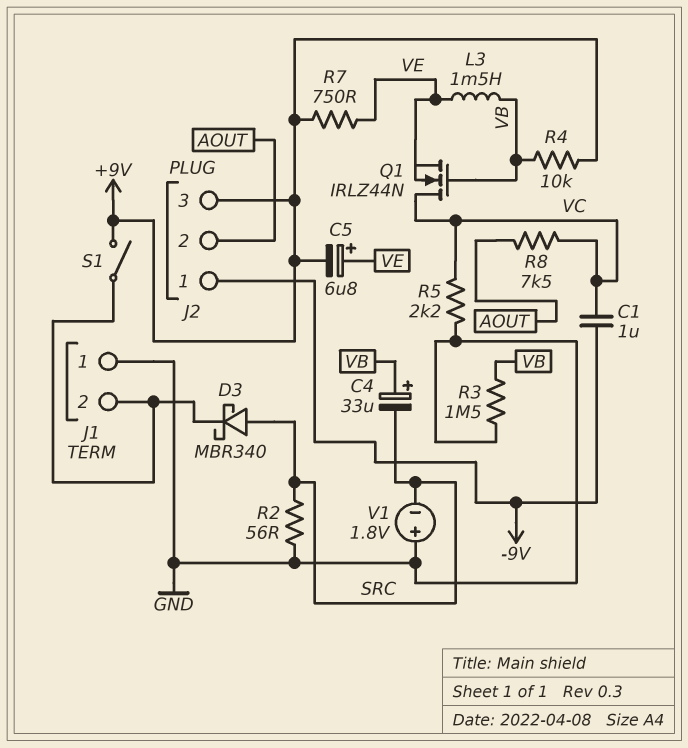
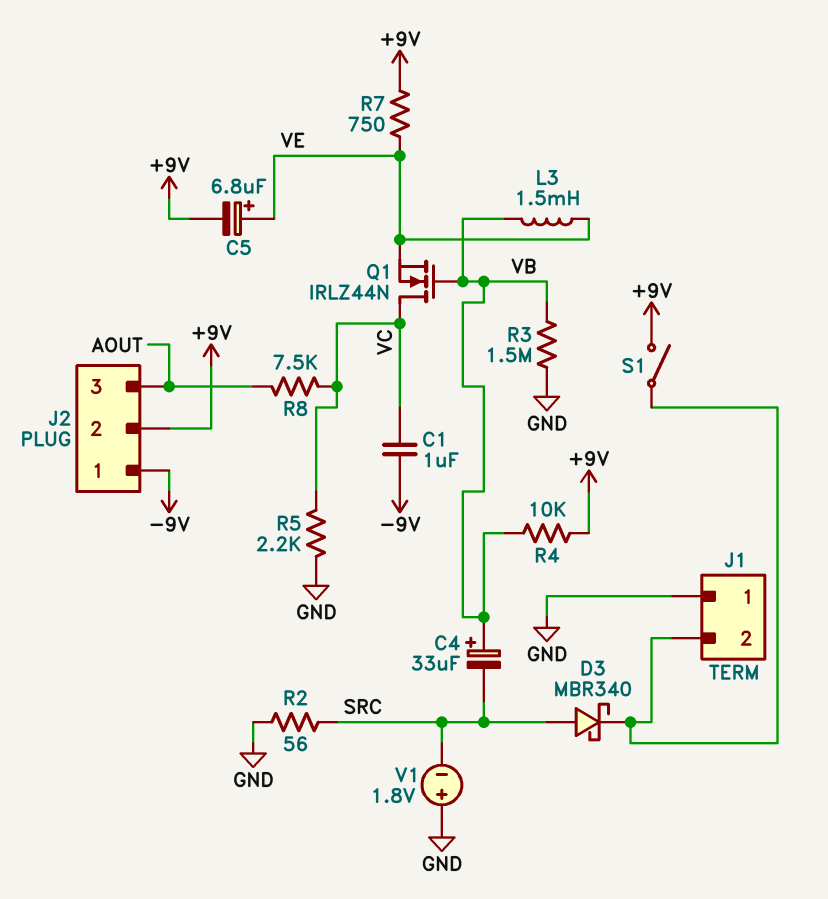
J2 pin 2: AOUT -> +9V
J2 pin 3: +9V -> AOUT

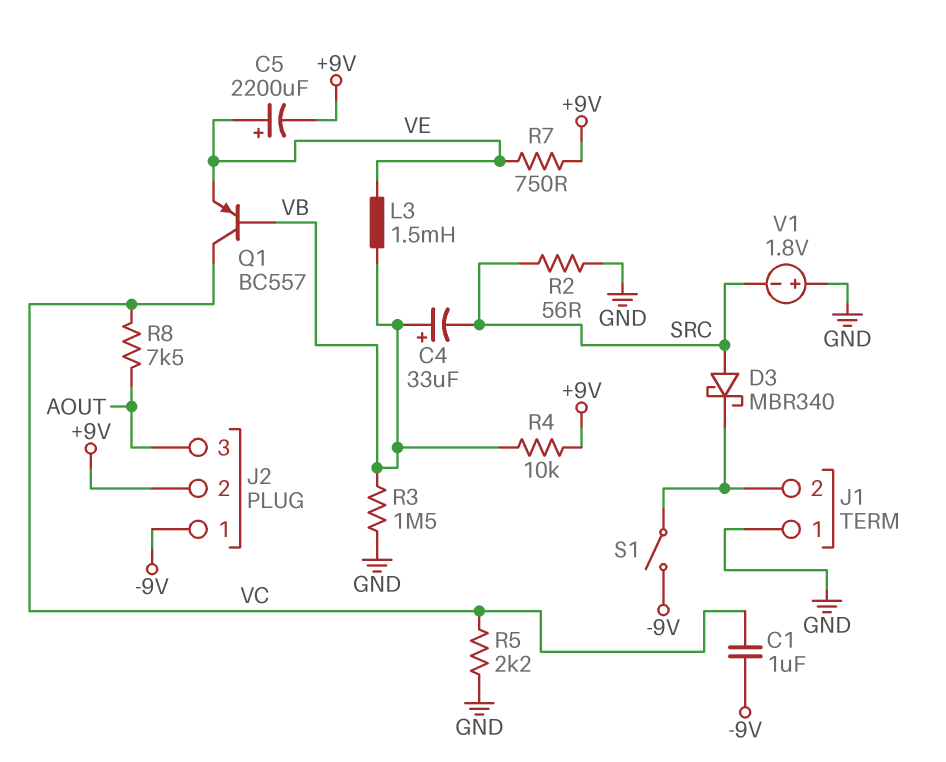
C5: 6.8uF (plus VE, minus +9V) -> 2200uF (plus VE, minus +9V)
Q1: NMOS IRLZ44N (G VB, D VC, S VE) -> PNP BC557 (B VB, C VC, E VE)
S1: switch (+9V, J1/2) -> switch (-9V, J1/2)

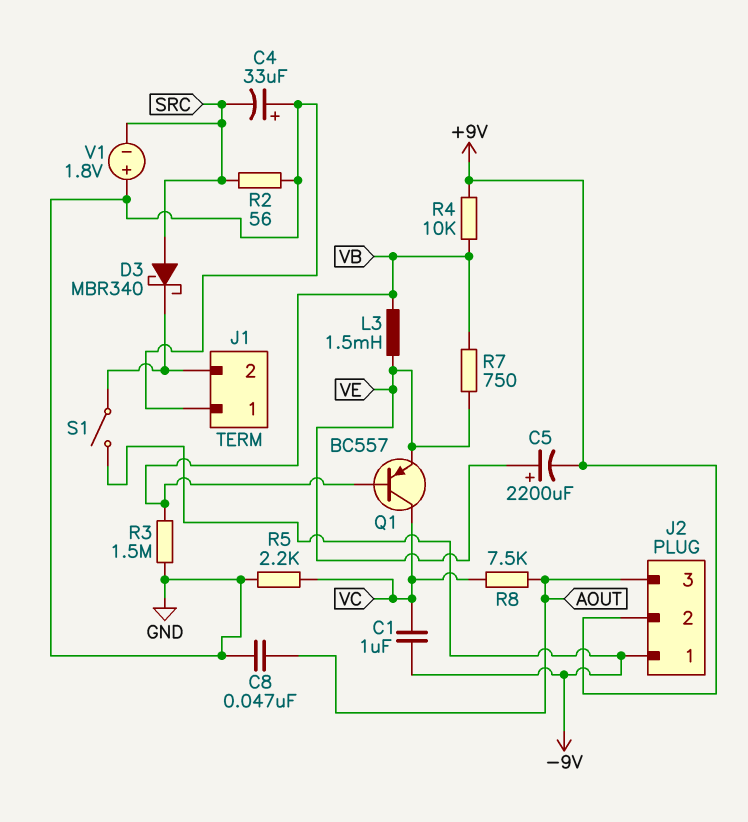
C4: 33uF (plus VB, minus SRC) -> 33uF (plus GND, minus SRC)
C8: none -> 47nF (AOUT, GND)
R7: 750 (+9V, VE) -> 750 (VB, VE)

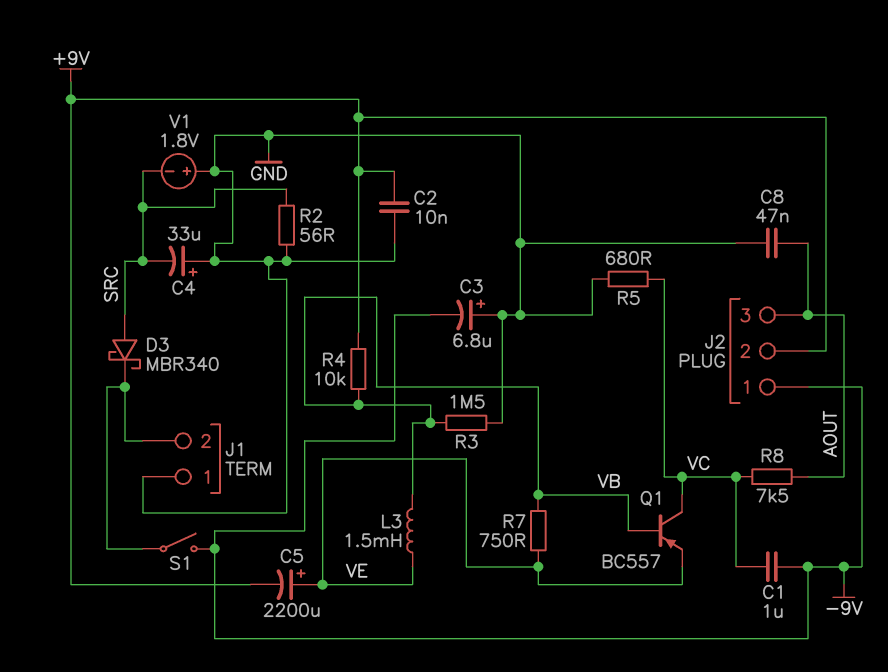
C2: none -> 10nF (+9V, GND)
C3: none -> 6.8uF (plus GND, minus -9V)
R5: 2.2k (GND, VC) -> 680 (GND, VC)

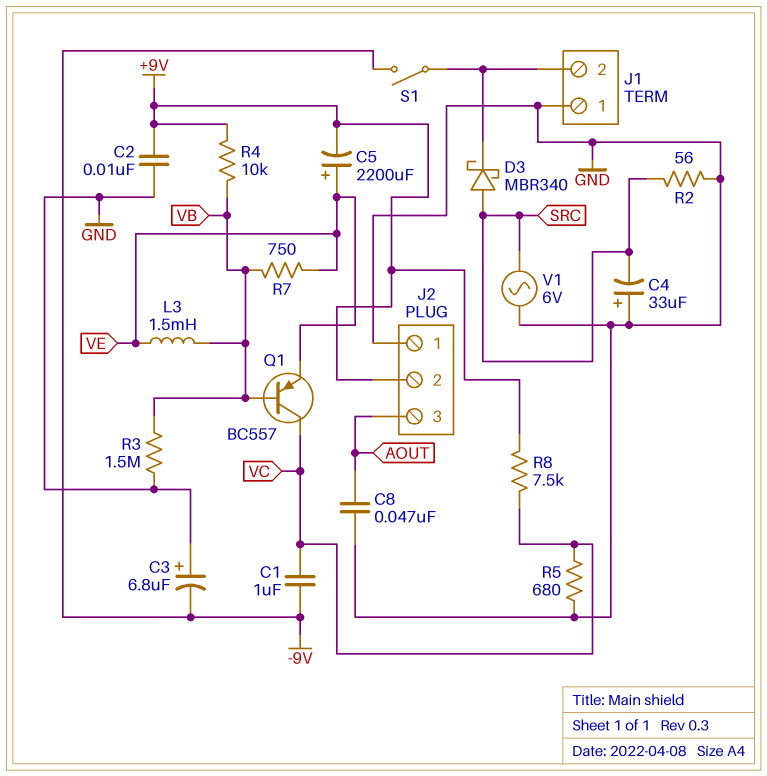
J2 pin 1: -9V -> GND
R8: 7.5k (AOUT, VC) -> 7.5k (+9V, VC)
V1: 1.8V (plus GND, minus SRC) -> AC 6V (GND, SRC)

